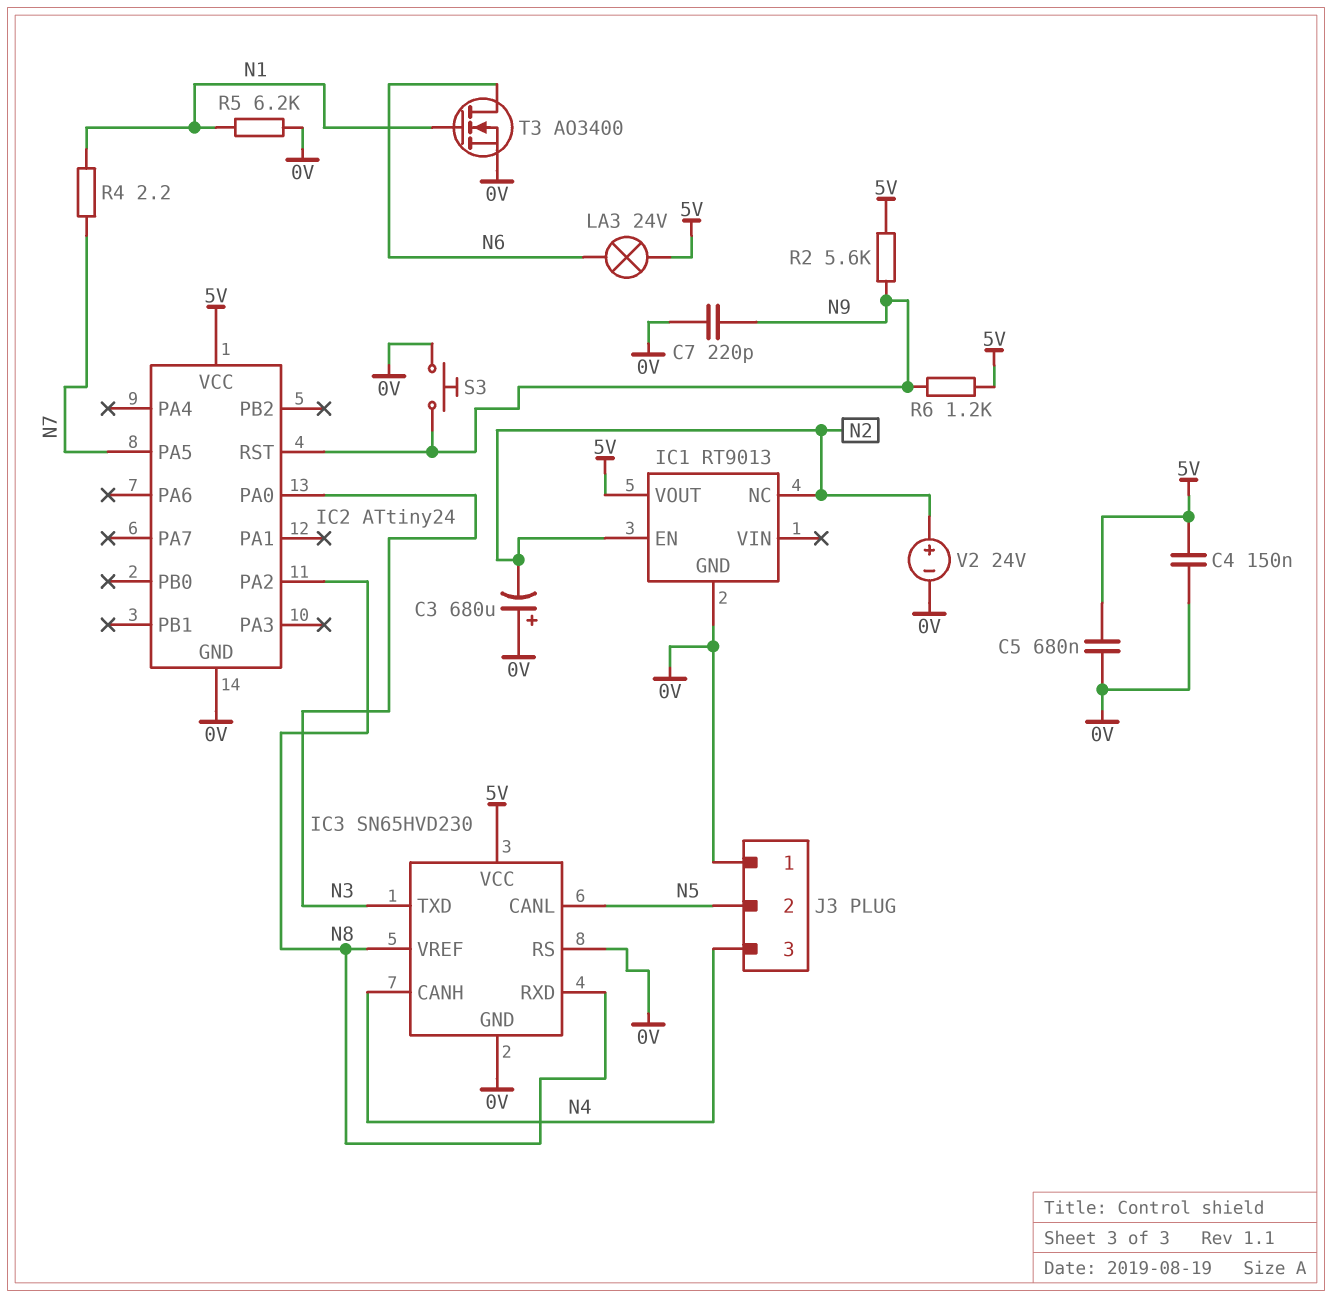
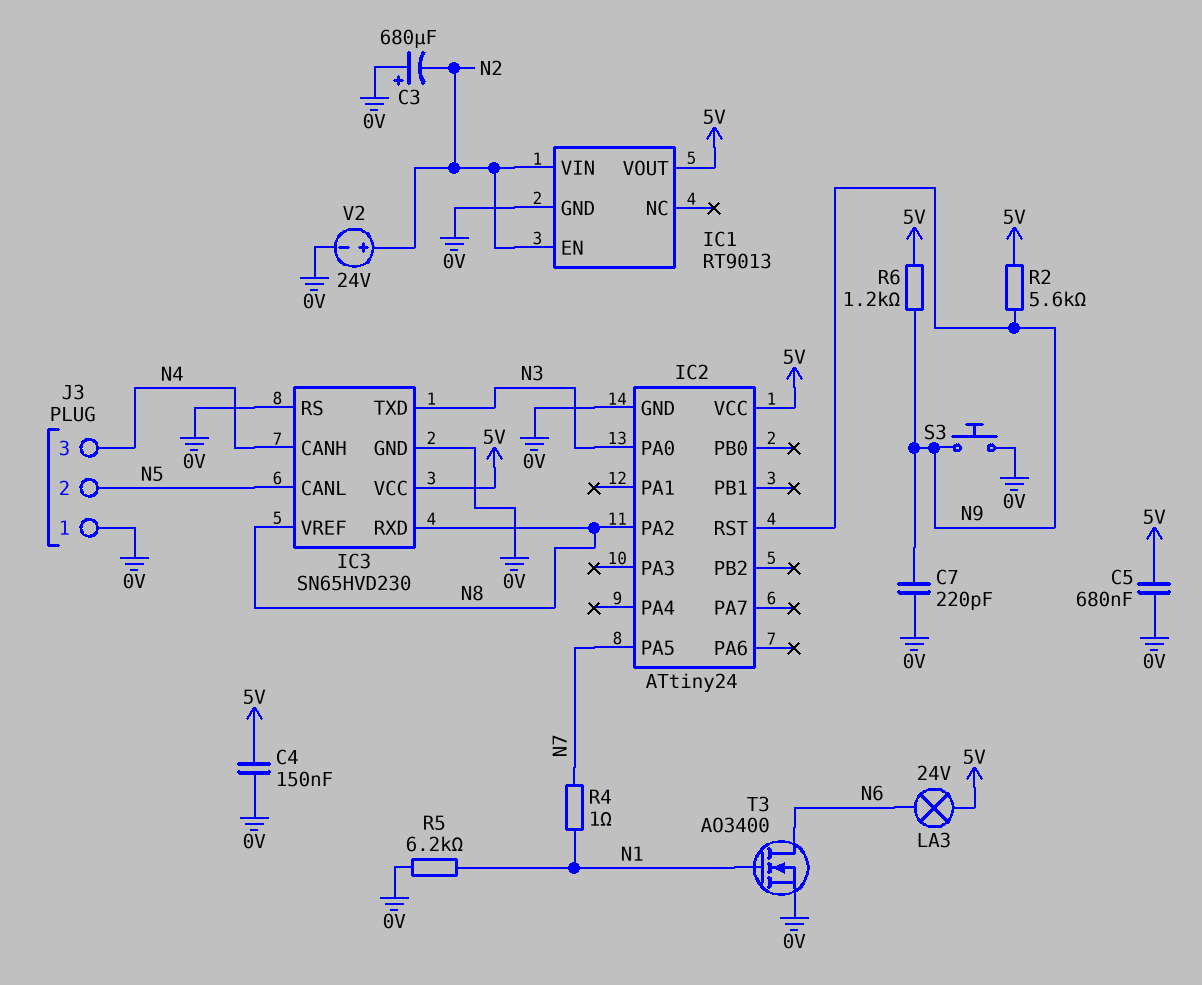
IC1 pin NC: N2 -> none
IC1 pin VIN: none -> N2
R4: 2.2 (N1, N7) -> 1 (N1, N7)

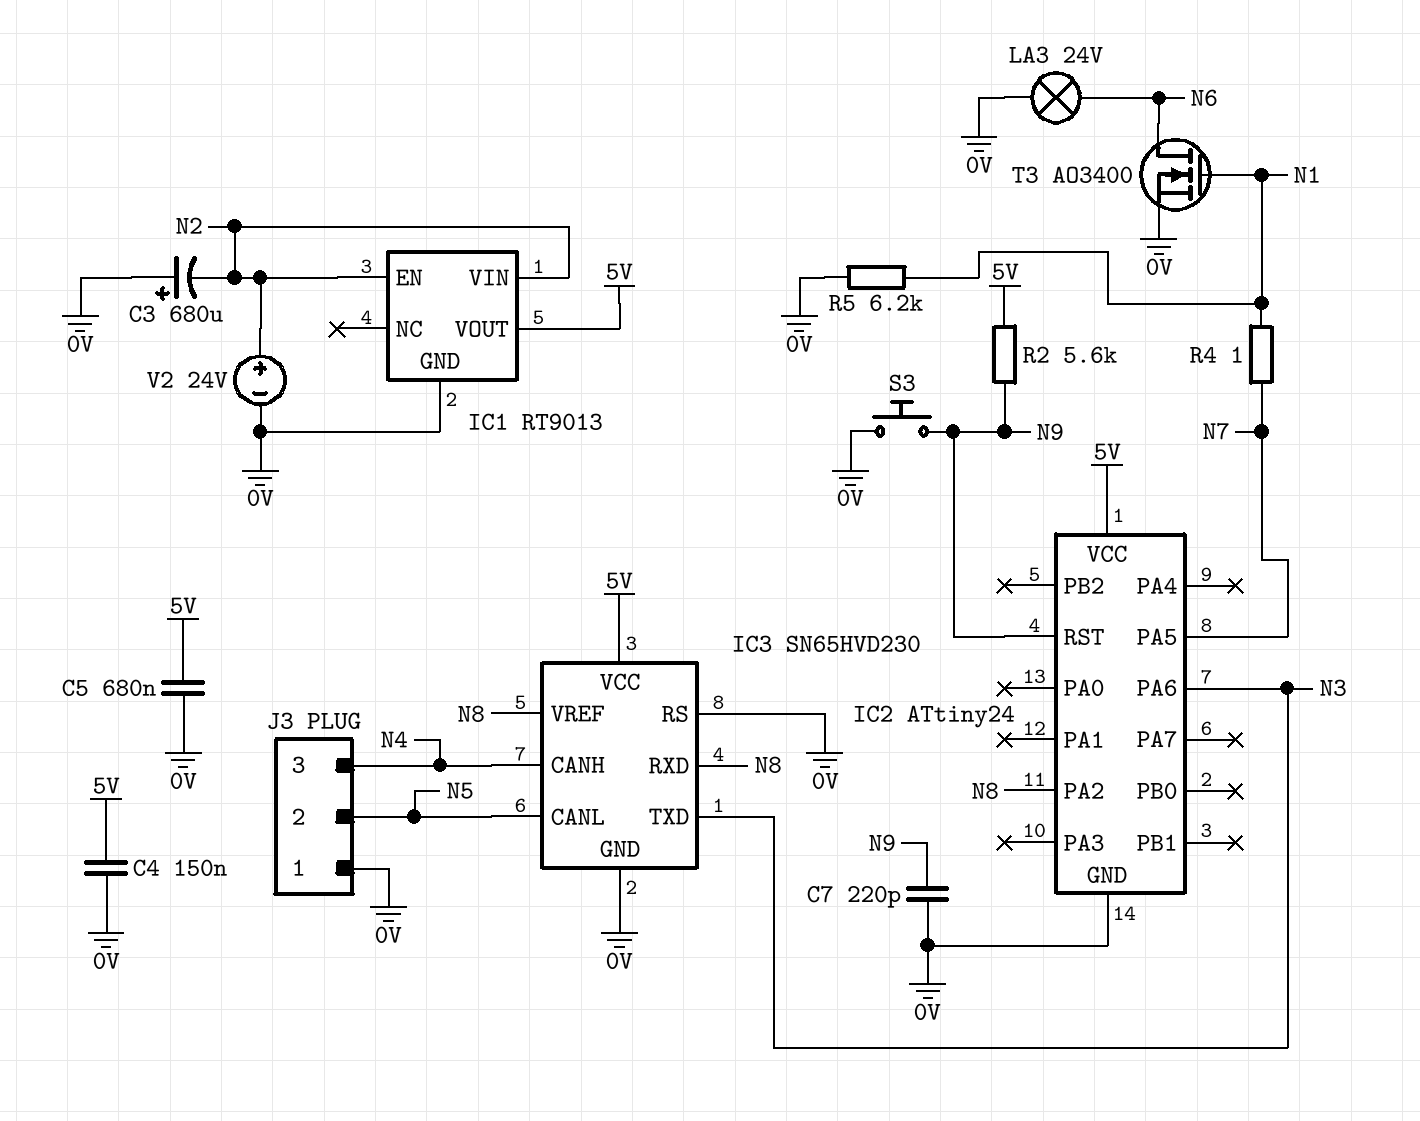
IC2 pin PA0: N3 -> none
IC2 pin PA6: none -> N3
LA3: lamp 24V (5V, N6) -> lamp 24V (0V, N6)
R6: 1.2k (5V, N9) -> none

